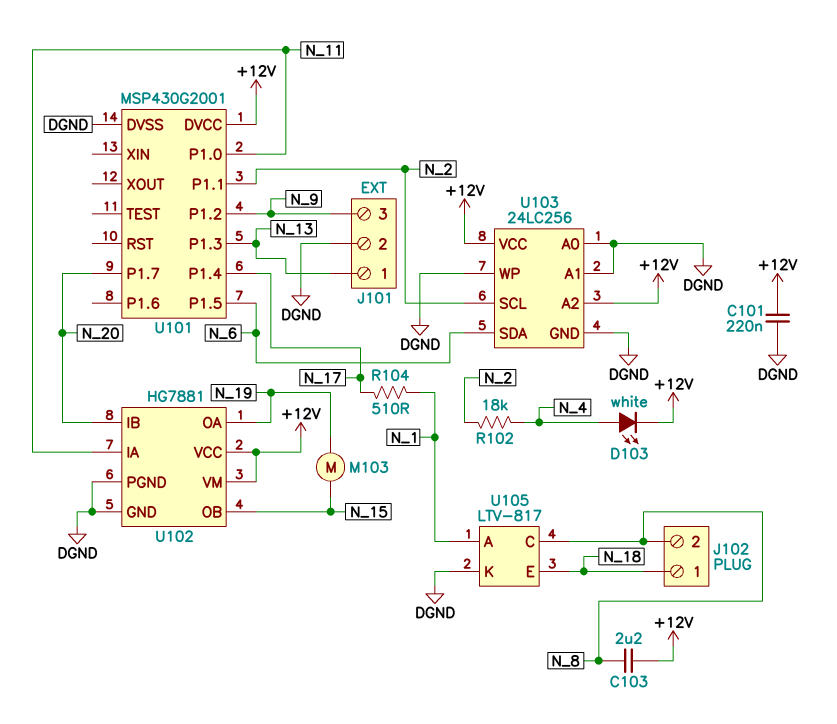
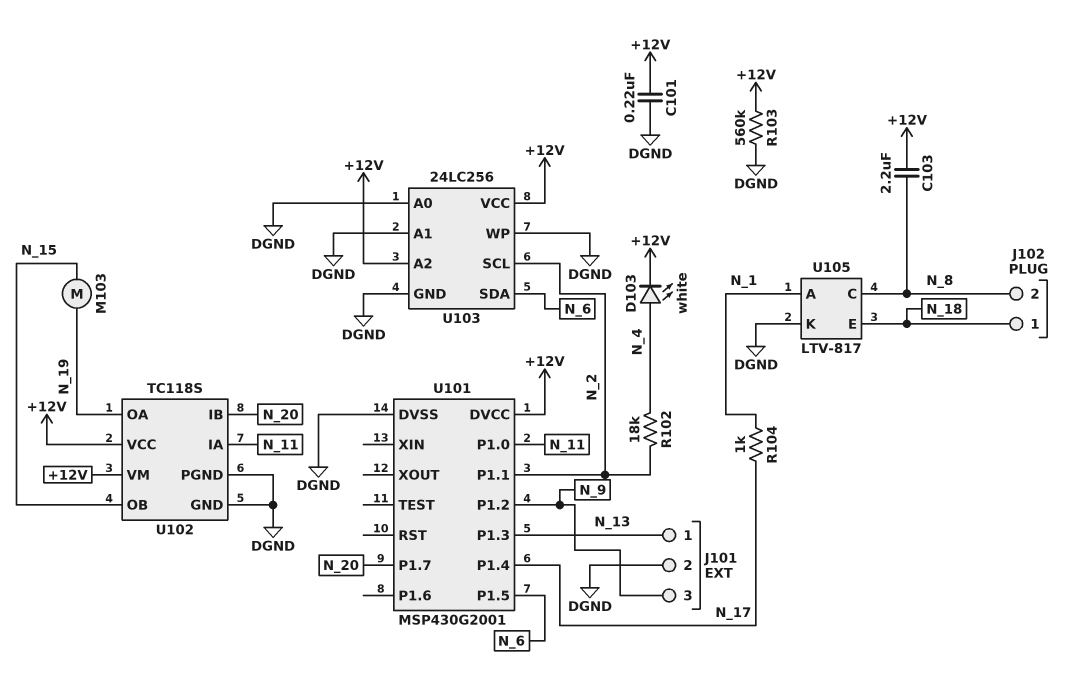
R103: none -> 560k (+12V, DGND)
R104: 510 (N_1, N_17) -> 1k (N_1, N_17)
U102: HG7881 -> TC118S

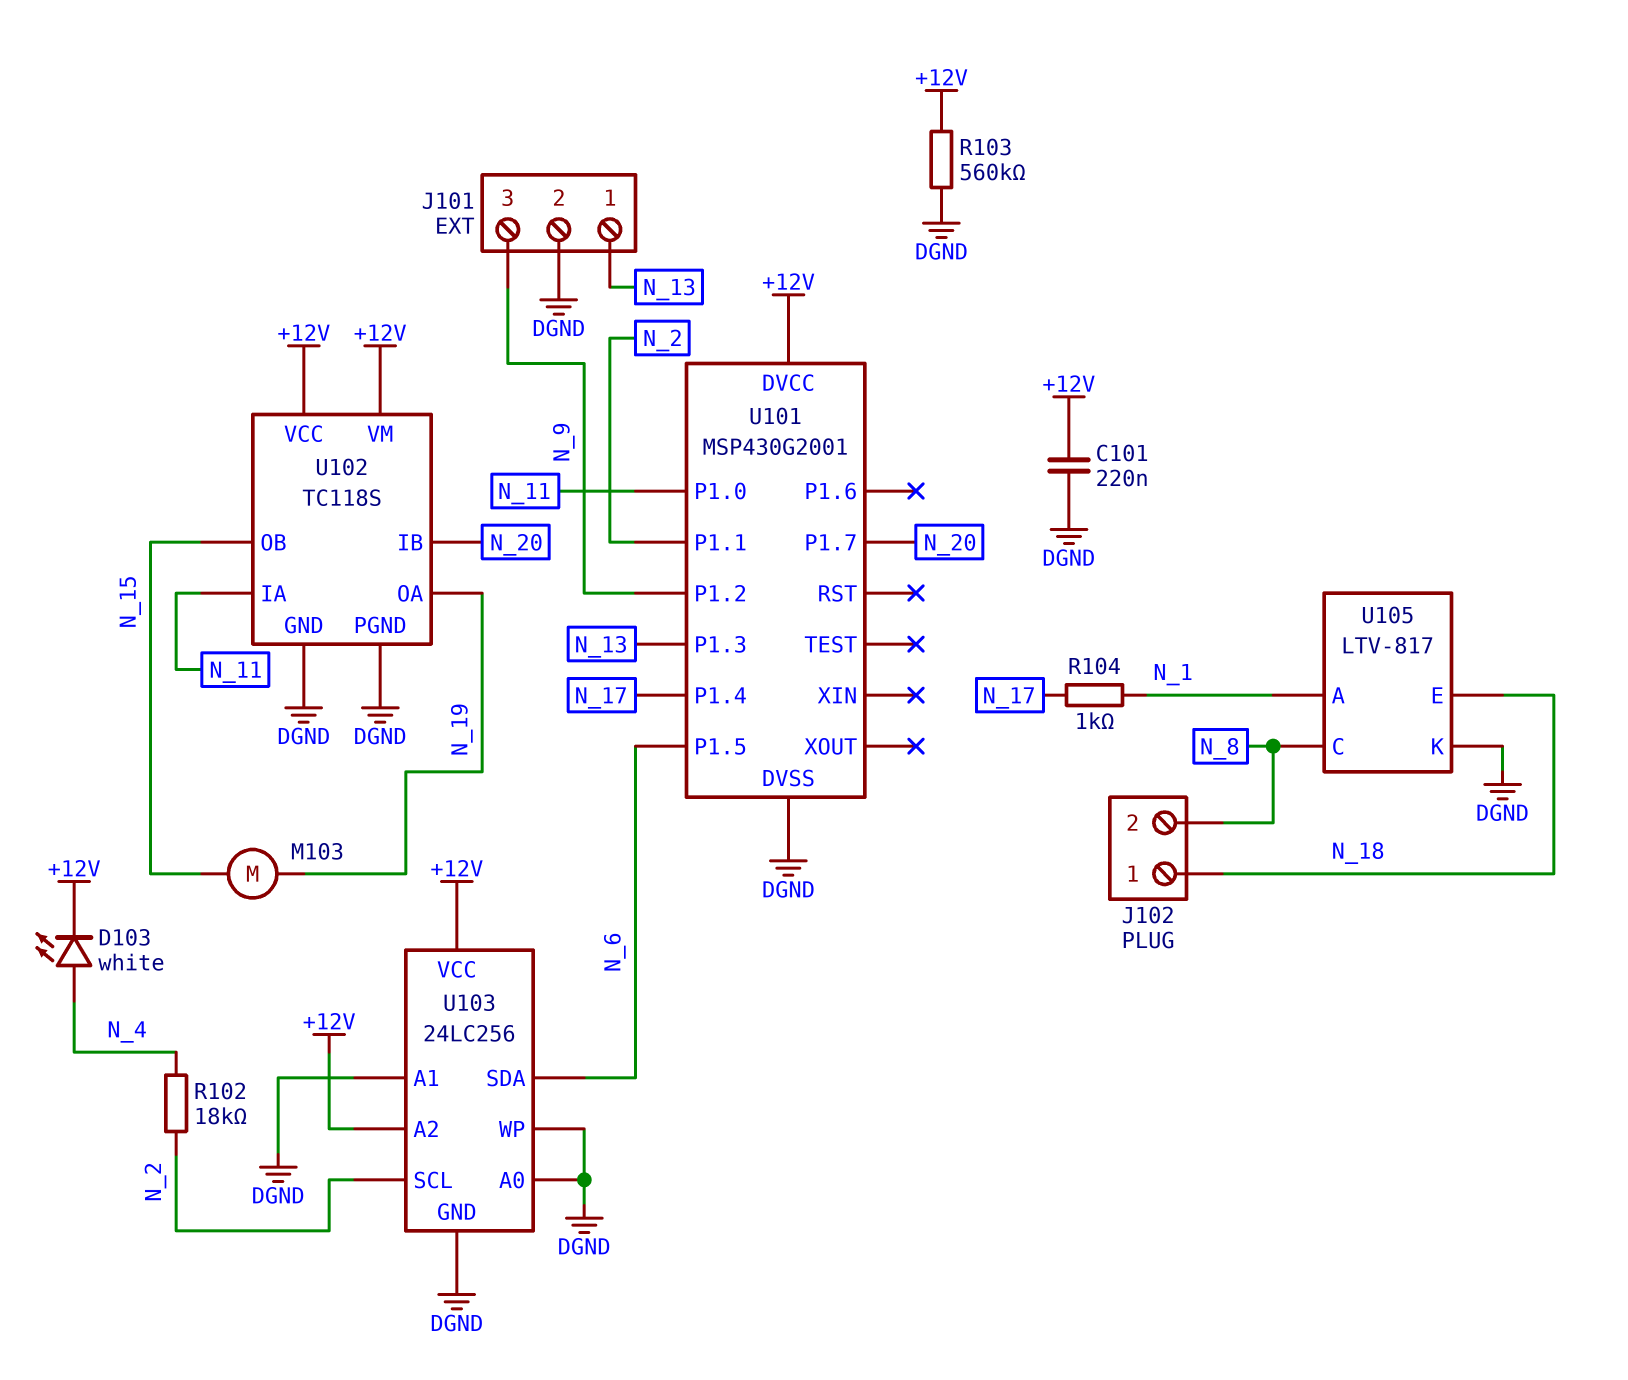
C103: 2.2uF (+12V, N_8) -> none

